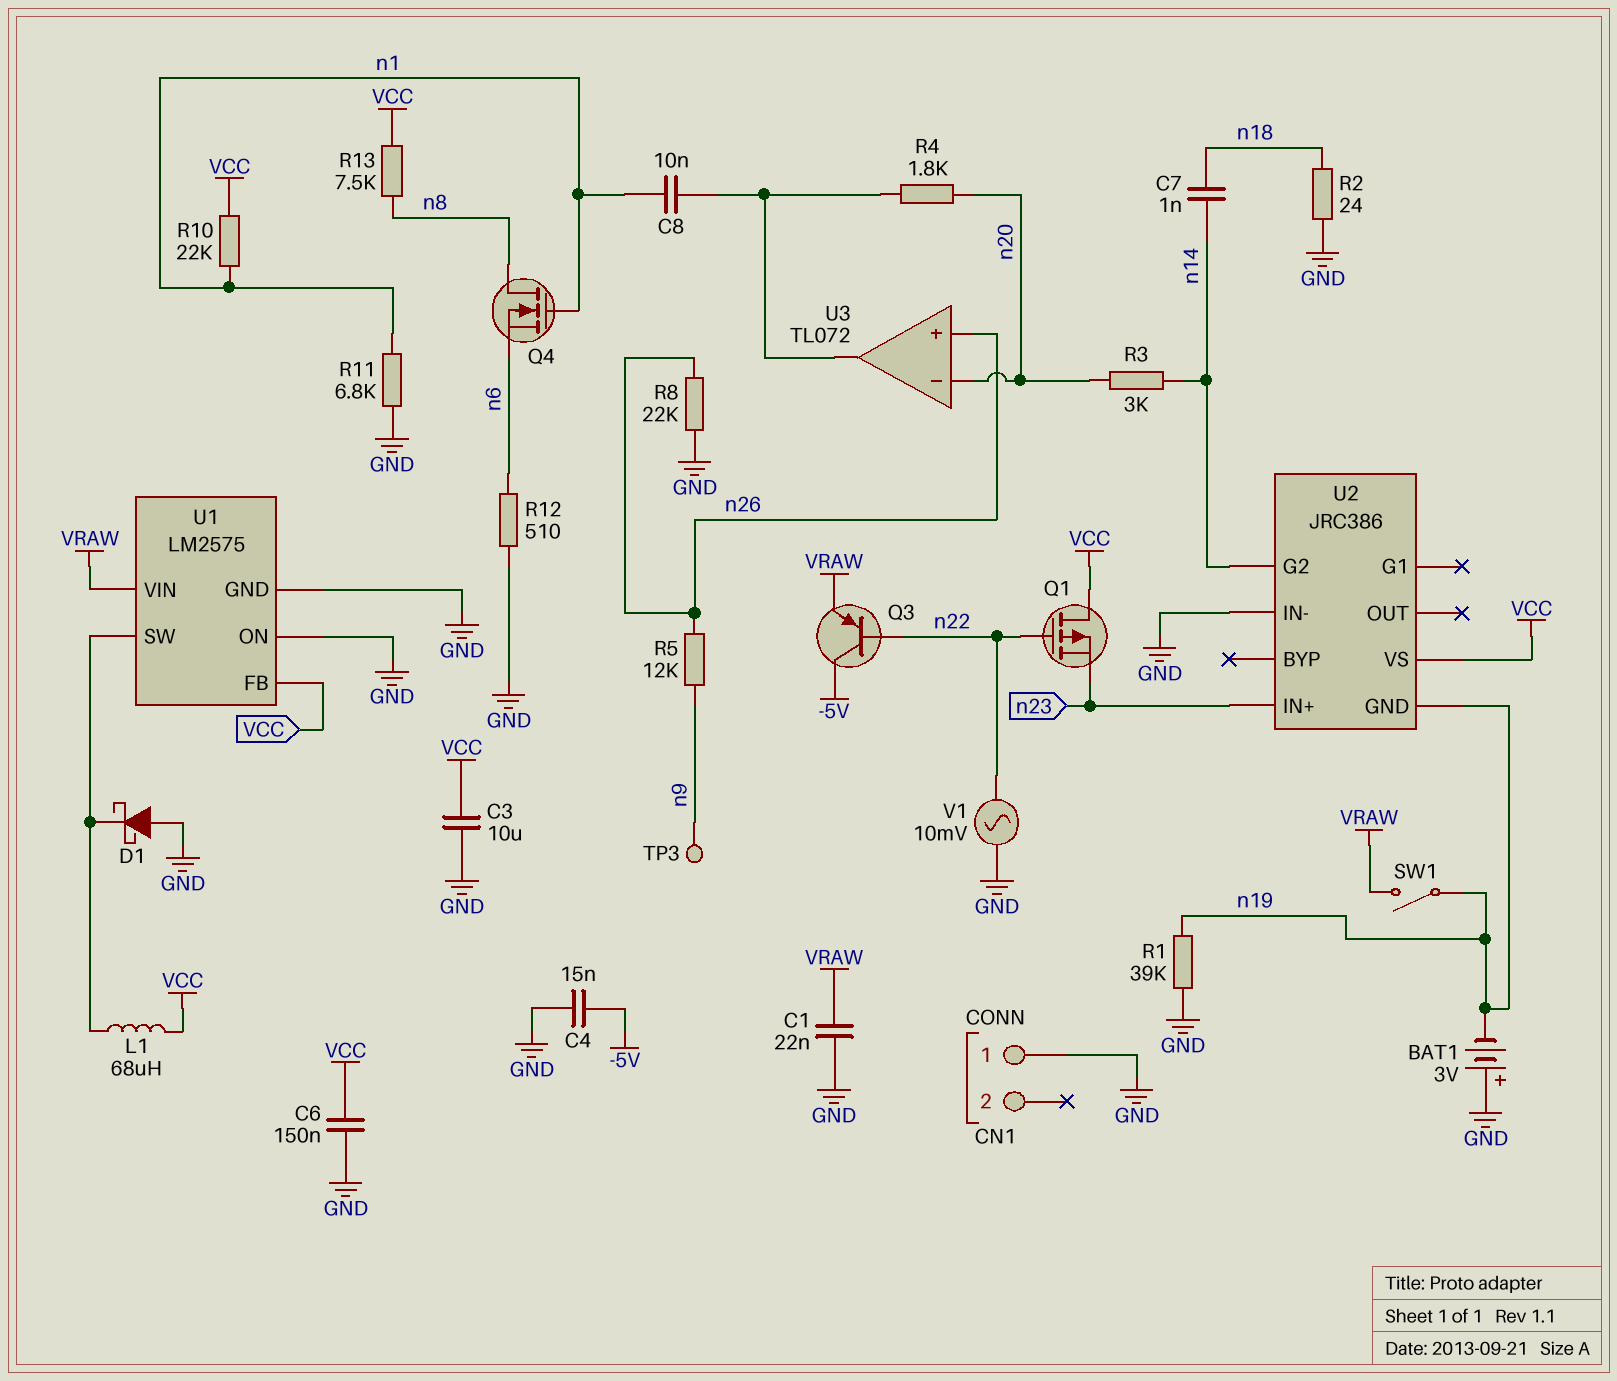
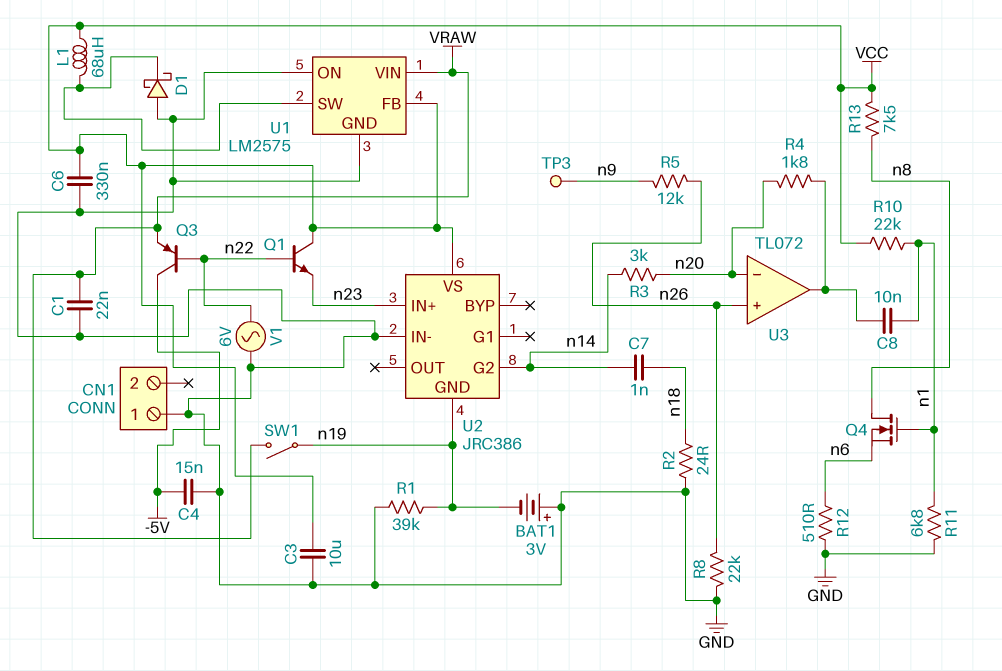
C6: 150nF (GND, VCC) -> 330nF (GND, VCC)
Q1: PMOS (G n22, D VCC, S n23) -> NPN (B n22, C VCC, E n23)
V1: AC 10mV (GND, n22) -> AC 6V (GND, n22)

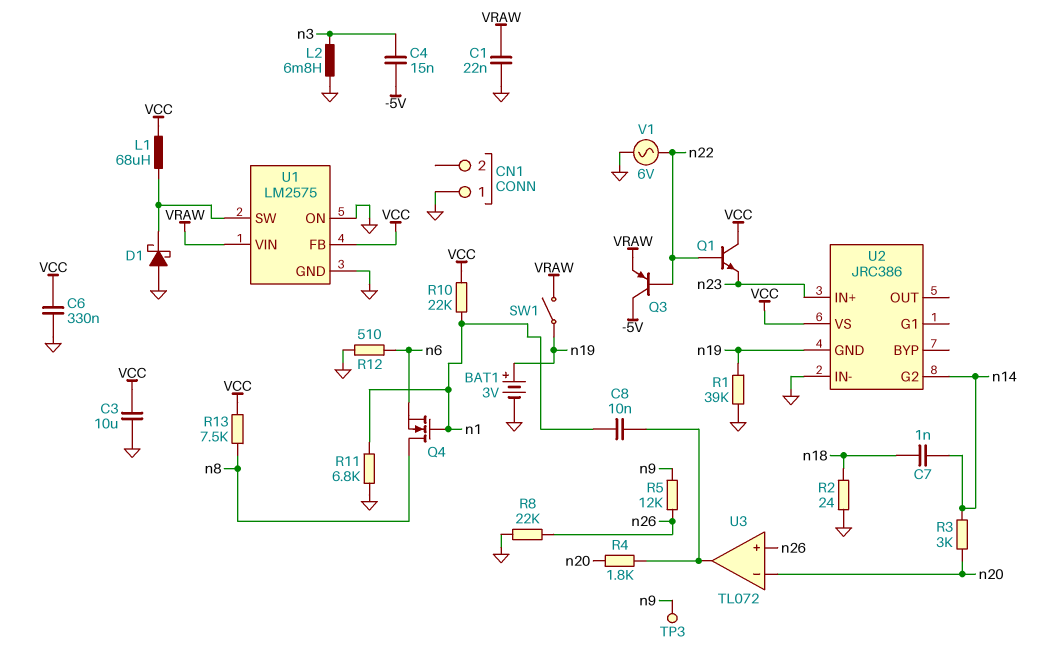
BAT1: 3V (plus GND, minus n19) -> 3V (plus n19, minus GND)
C4: 15nF (-5V, GND) -> 15nF (-5V, n3)
L2: none -> 6.8mH (GND, n3)

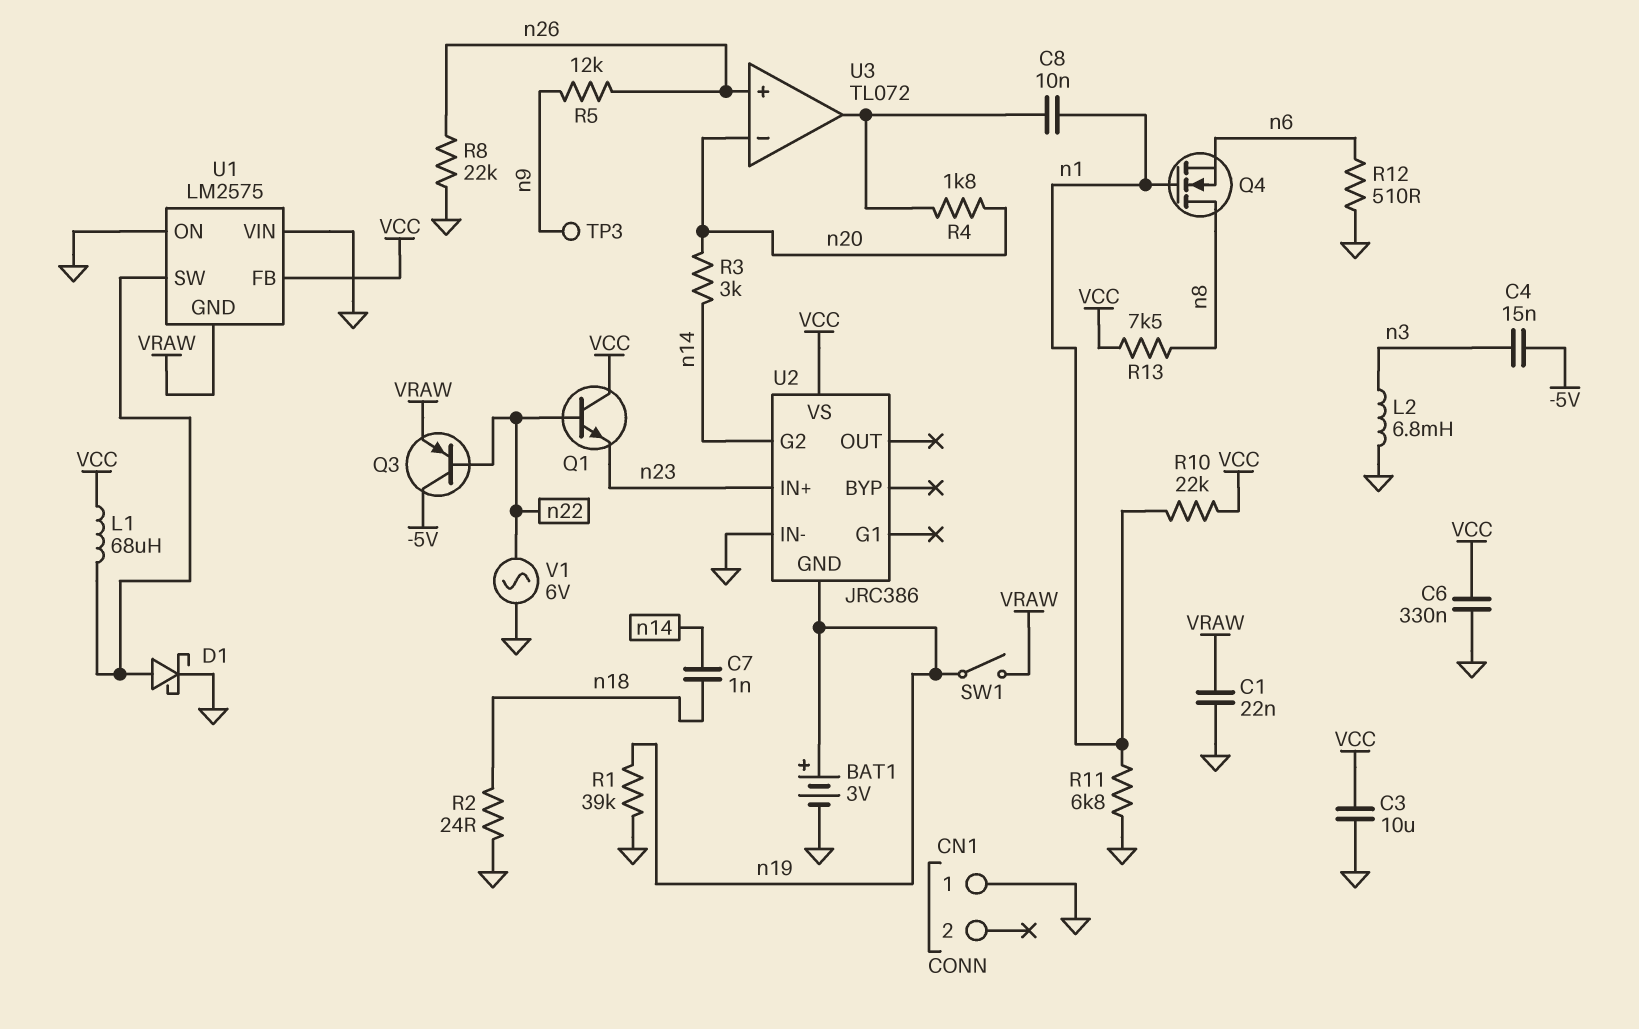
D1: schottky (A GND, K U1/SW) -> schottky (A U1/SW, K GND)
U1 pin GND: GND -> VRAW
U1 pin VIN: VRAW -> GND

